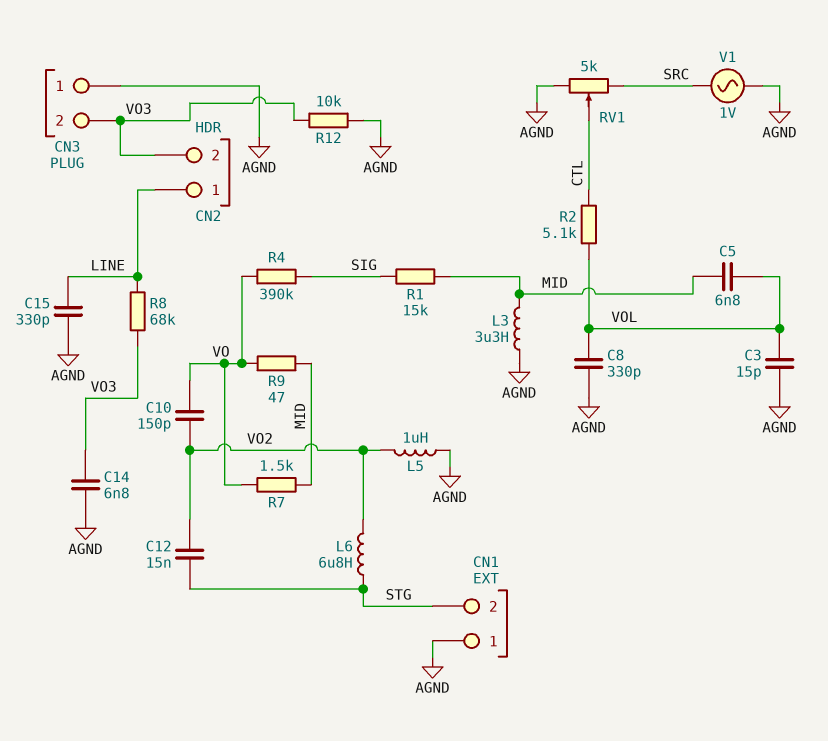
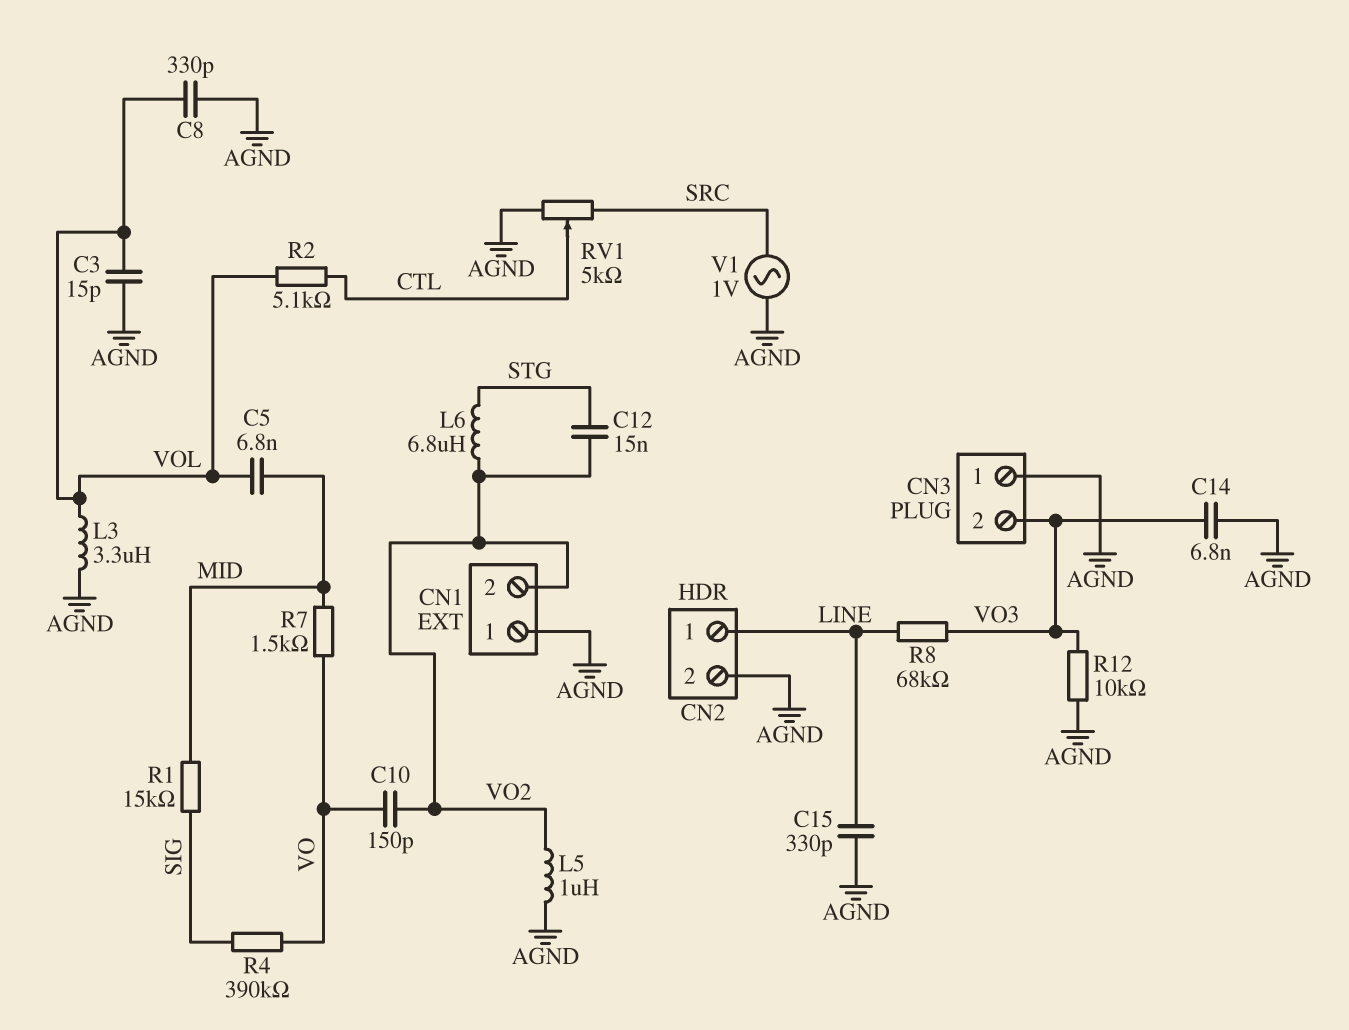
CN1 pin 2: STG -> VO2
CN2 pin 2: VO3 -> AGND
L3: 3.3uH (AGND, MID) -> 3.3uH (AGND, VOL)
R9: 47 (MID, VO) -> none

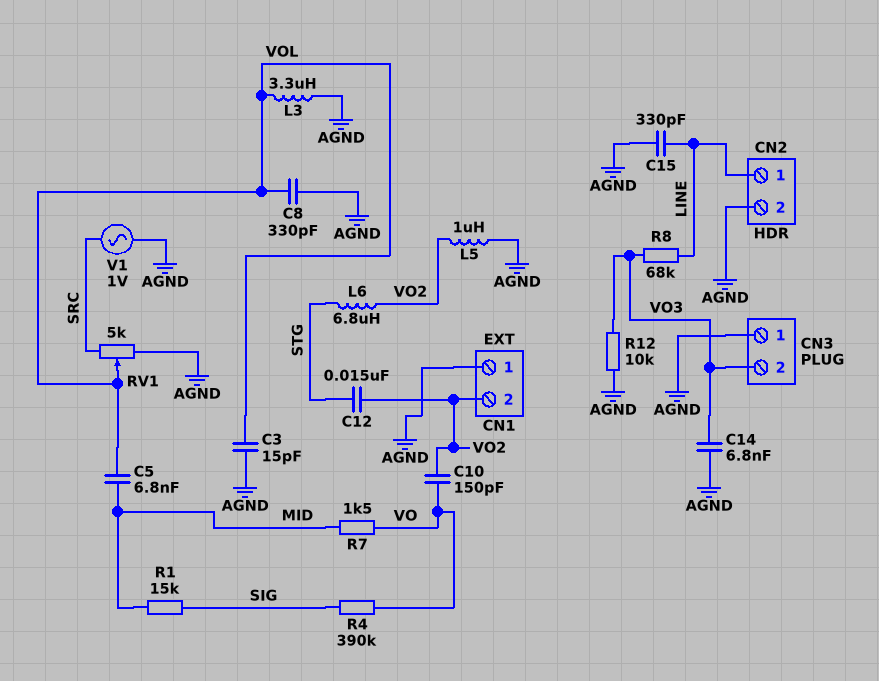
R2: 5.1k (CTL, VOL) -> none
RV1: 5k (AGND, SRC, wiper CTL) -> 5k (AGND, SRC, wiper VOL)

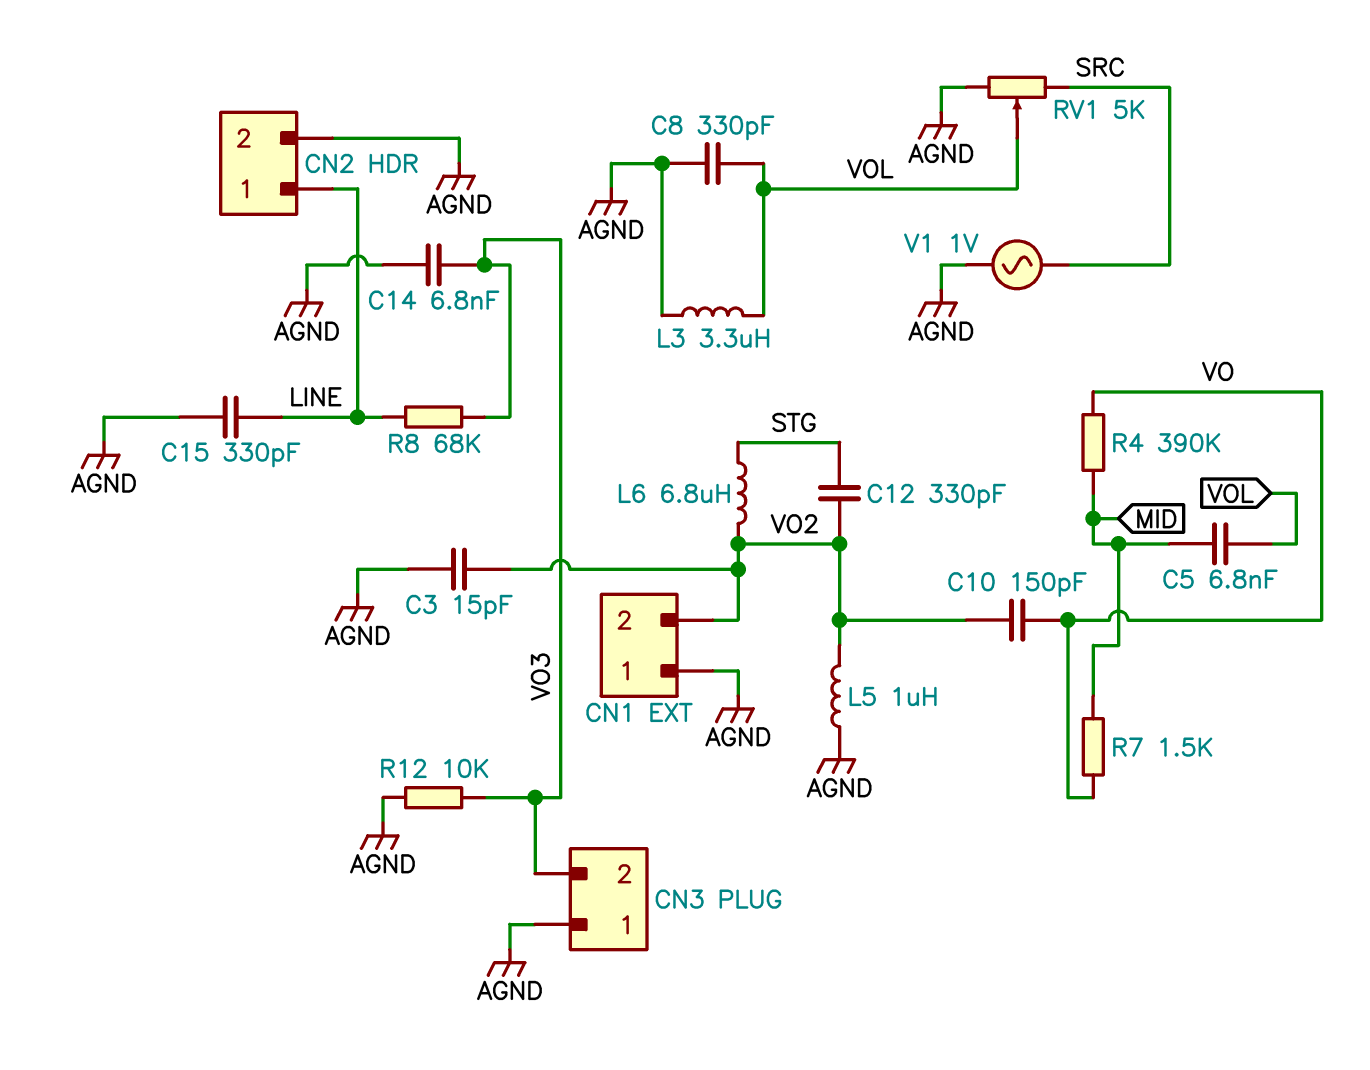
C3: 15pF (AGND, VOL) -> 15pF (AGND, VO2)
C12: 15nF (STG, VO2) -> 330pF (STG, VO2)
R1: 15k (MID, SIG) -> none
R4: 390k (SIG, VO) -> 390k (MID, VO)

